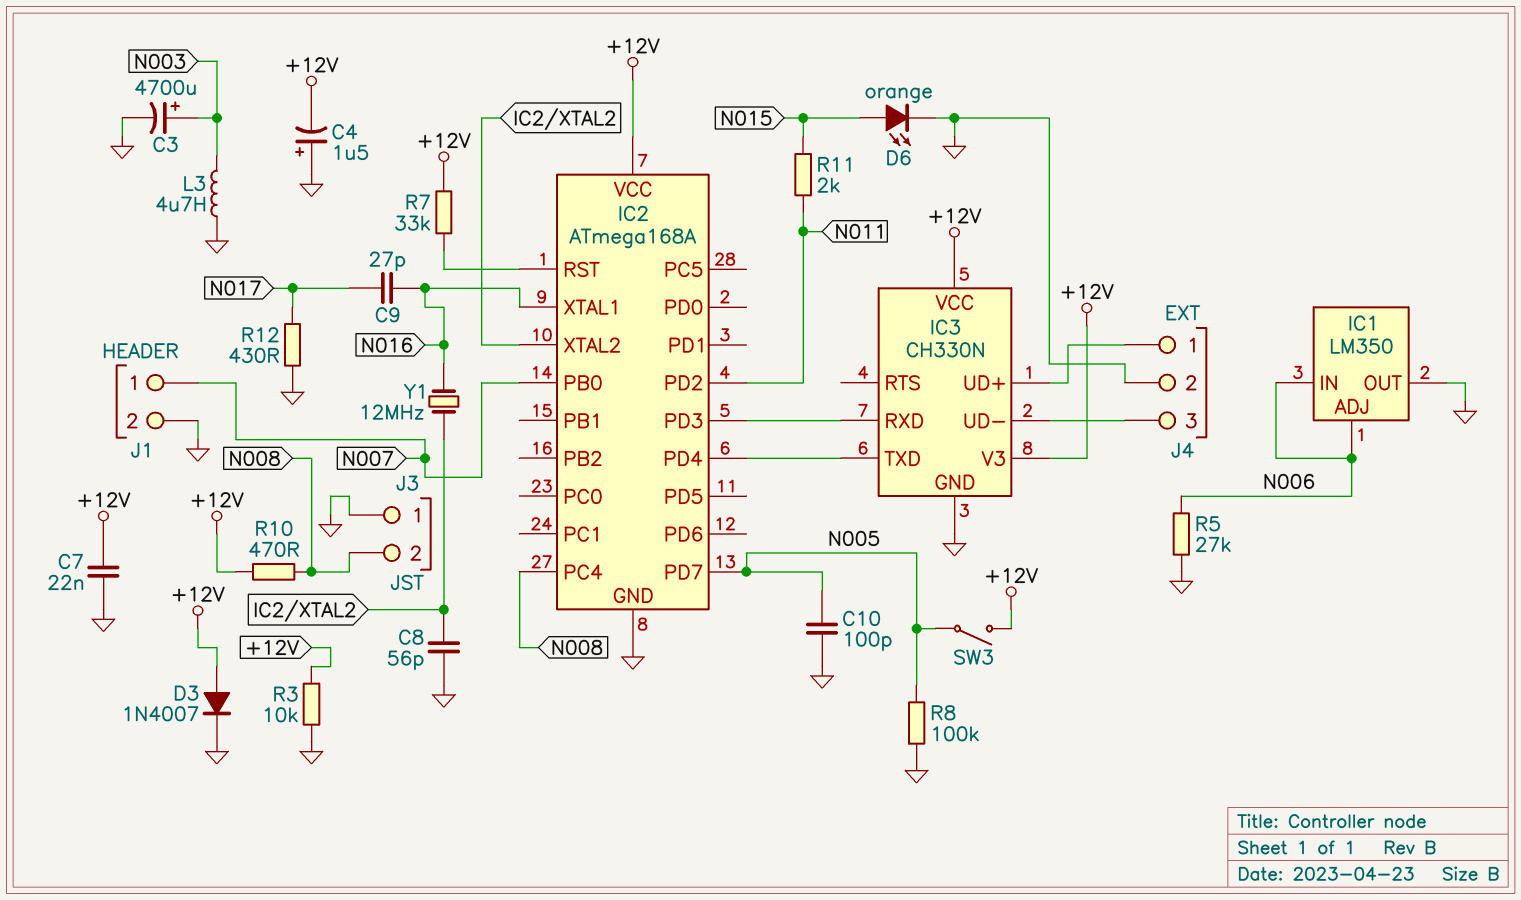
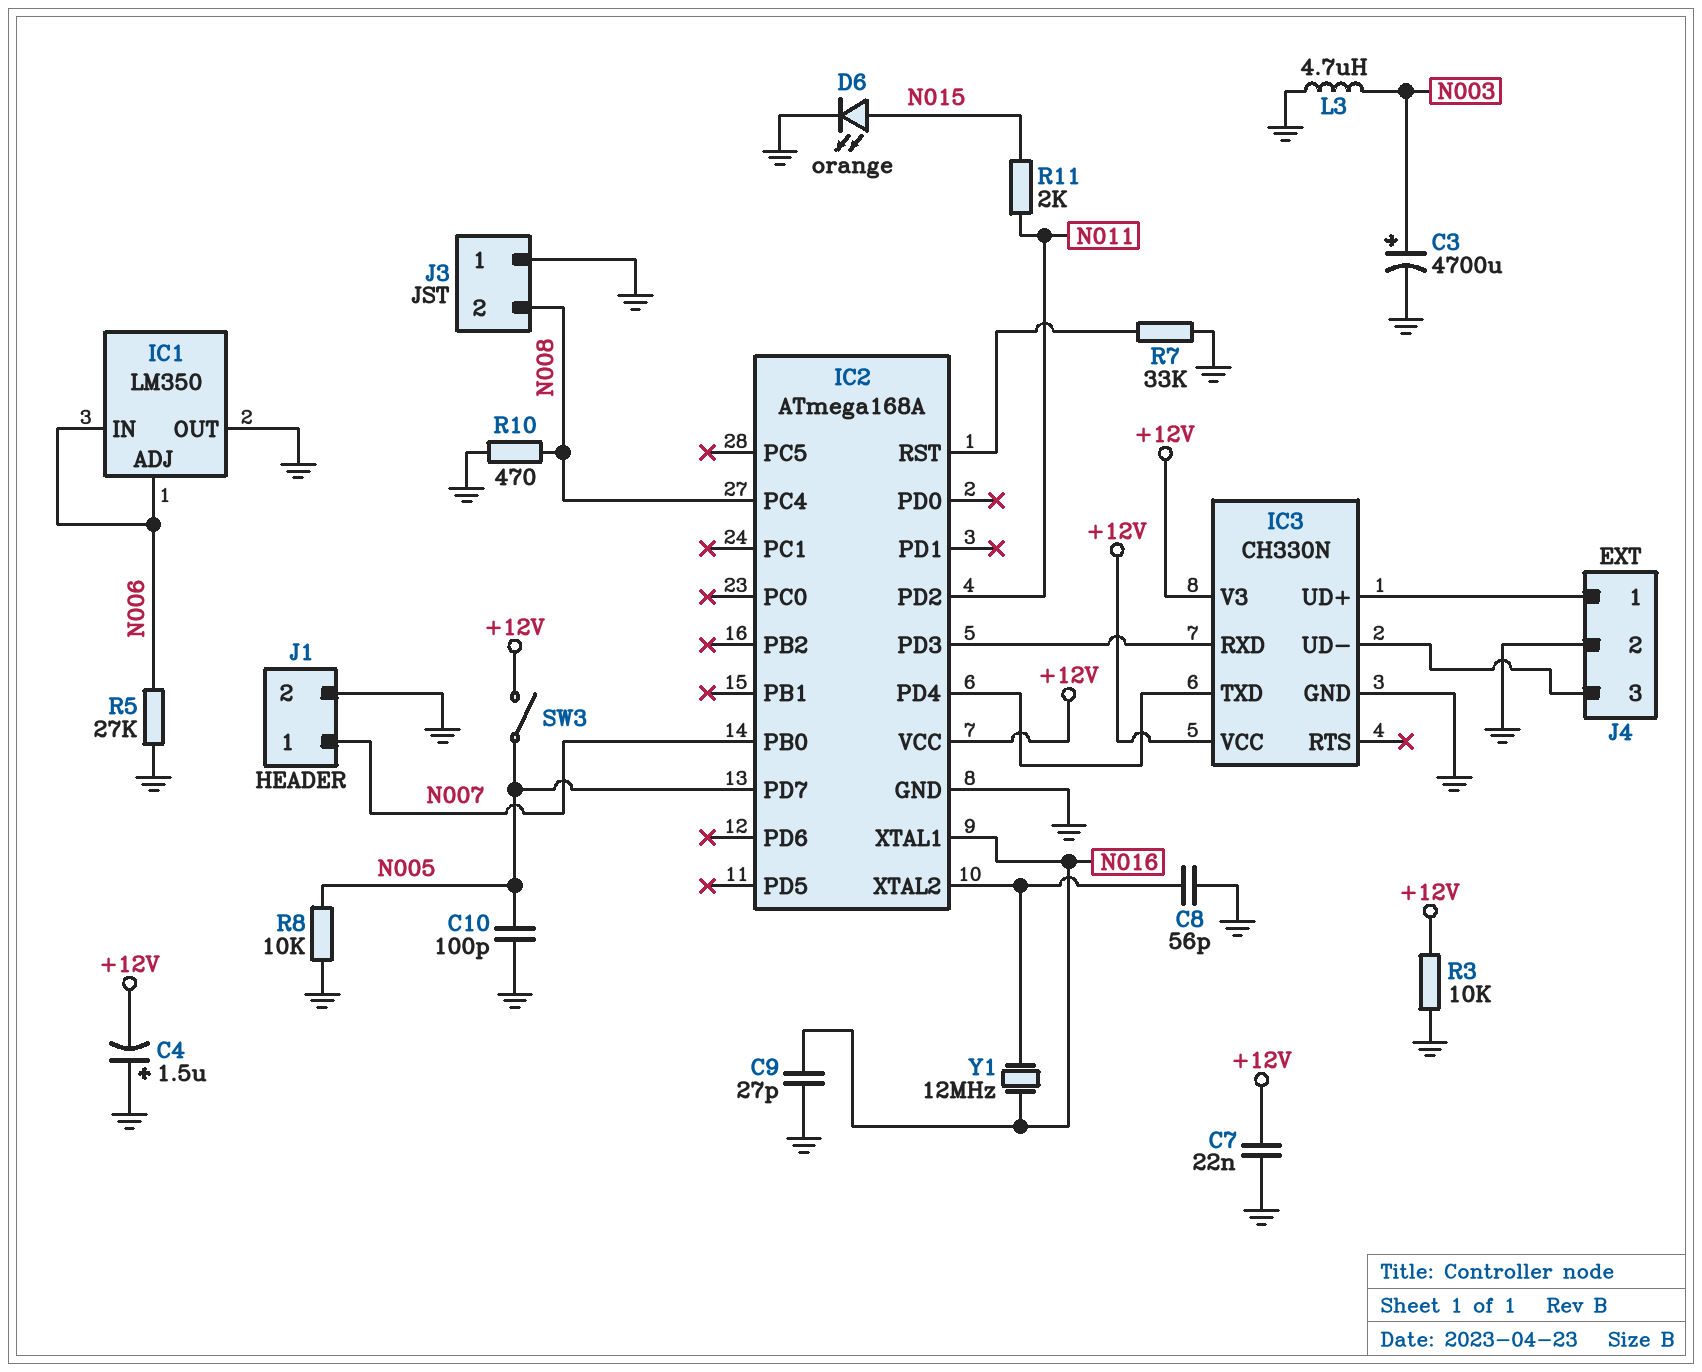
C9: 27pF (N016, N017) -> 27pF (GND, N016)
D3: diode 1N4007 (A +12V, K GND) -> none
R7: 33k (+12V, IC2/RST) -> 33k (GND, IC2/RST)
R8: 100k (GND, N005) -> 10k (GND, N005)
R10: 470 (+12V, N008) -> 470 (GND, N008)
R12: 430 (GND, N017) -> none

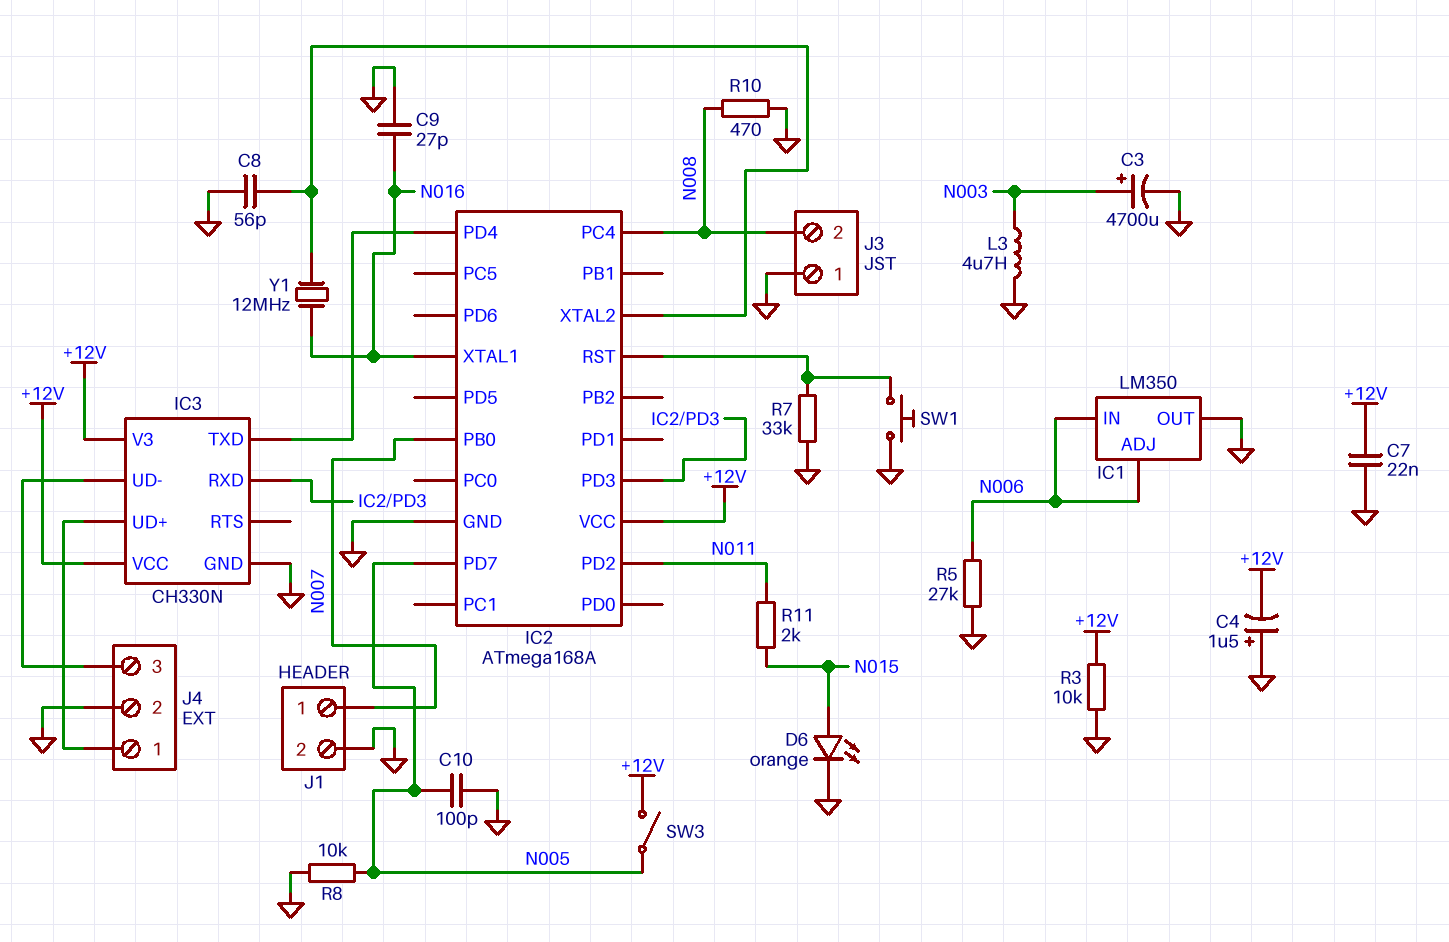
SW1: none -> button (GND, IC2/RST)

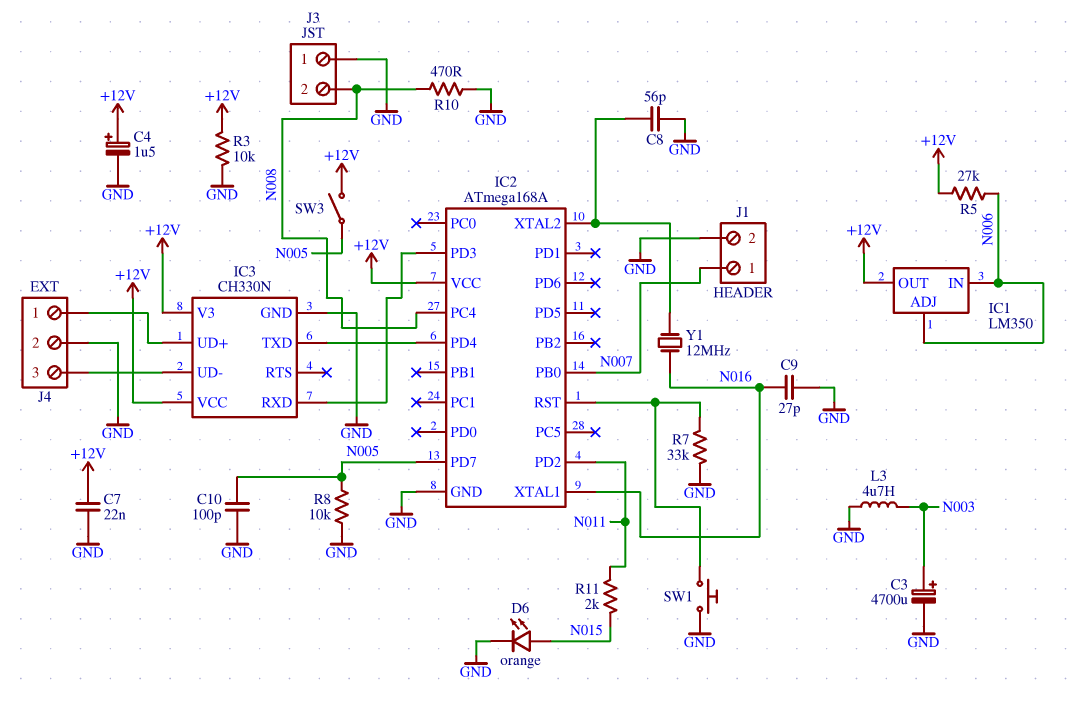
C4: 1.5uF (plus GND, minus +12V) -> 1.5uF (plus +12V, minus GND)
IC1 pin OUT: GND -> +12V
R5: 27k (GND, N006) -> 27k (+12V, N006)

